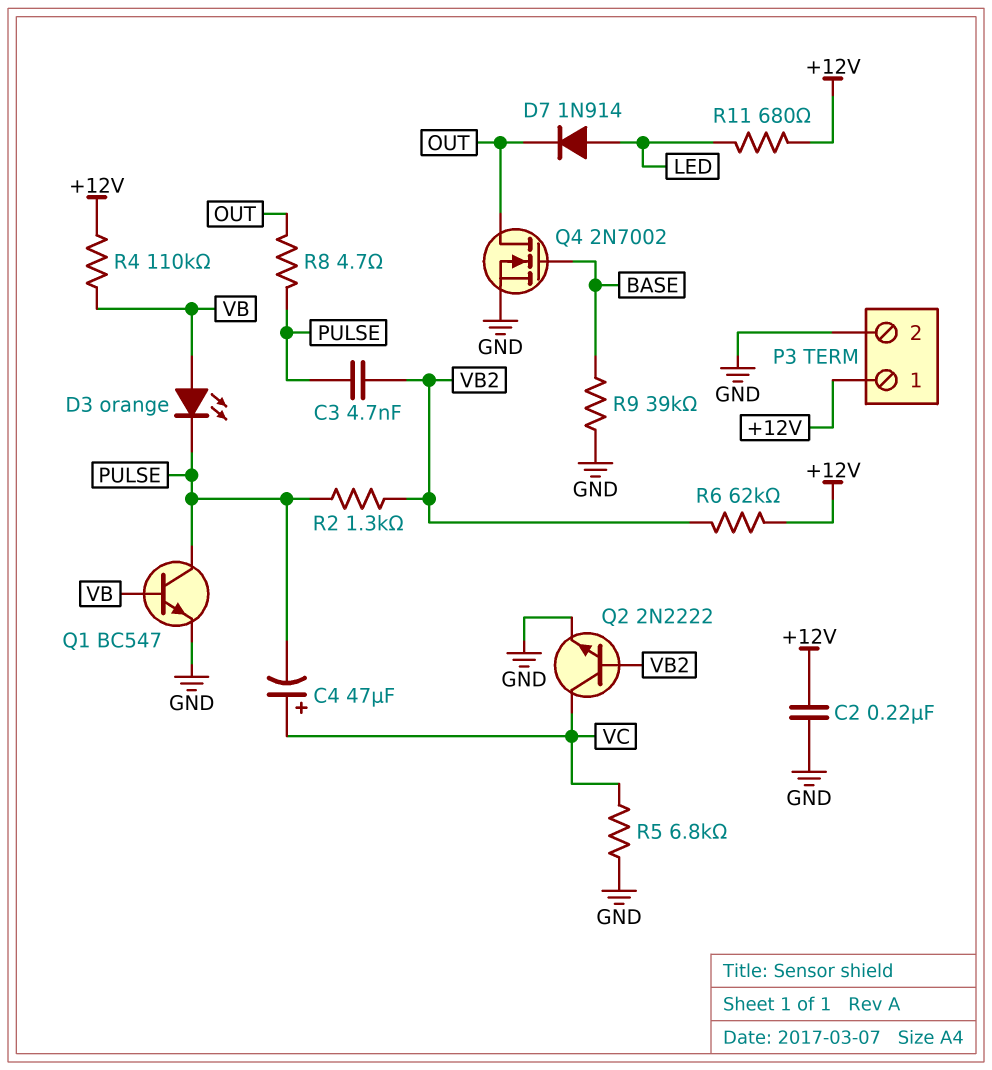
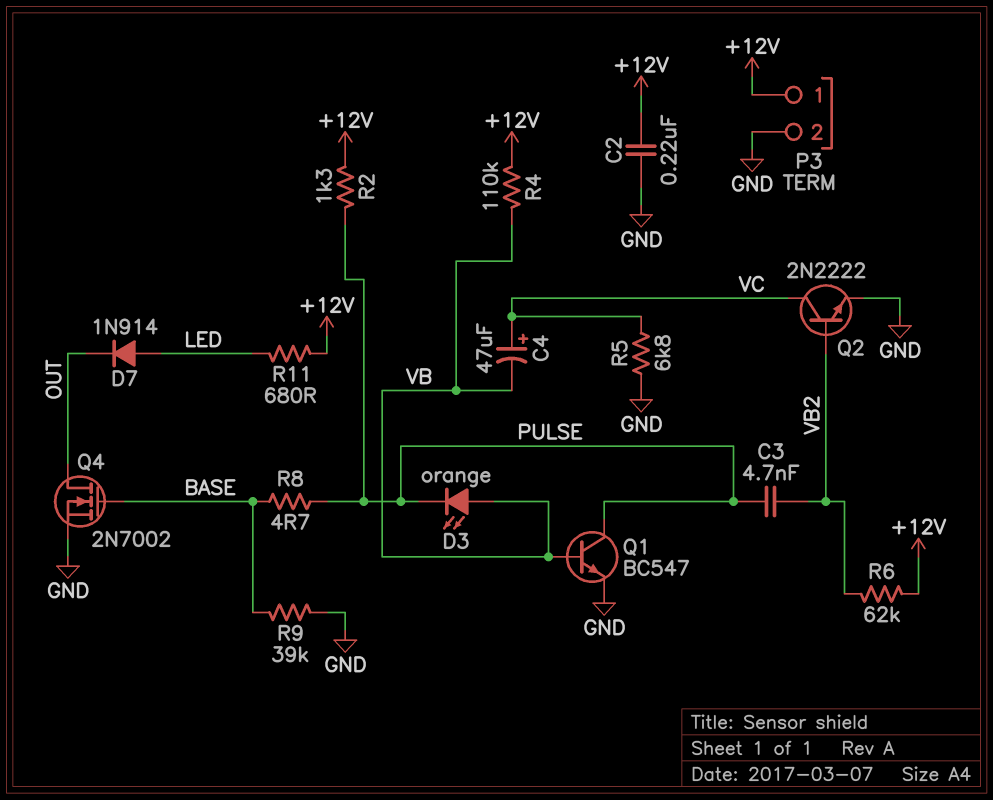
C4: 47uF (plus VC, minus PULSE) -> 47uF (plus VC, minus VB)
R2: 1.3k (PULSE, VB2) -> 1.3k (+12V, PULSE)
R8: 4.7 (OUT, PULSE) -> 4.7 (BASE, PULSE)

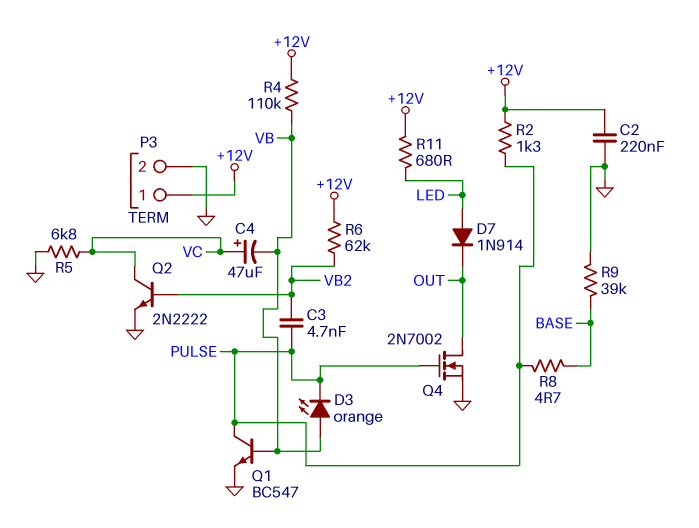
Q4: NMOS 2N7002 (G BASE, D OUT, S GND) -> NMOS 2N7002 (G PULSE, D OUT, S GND)

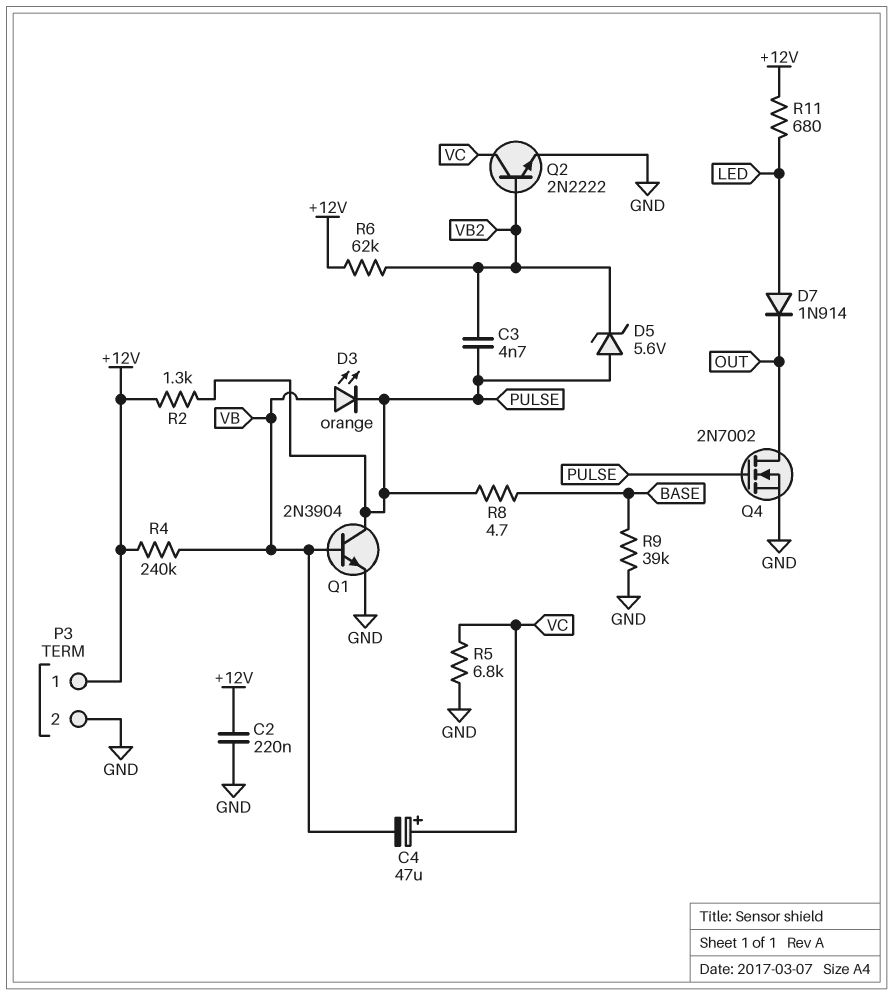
D5: none -> zener 5.6V (A PULSE, K VB2)
Q1: NPN BC547 (B VB, C PULSE, E GND) -> NPN 2N3904 (B VB, C PULSE, E GND)
R4: 110k (+12V, VB) -> 240k (+12V, VB)

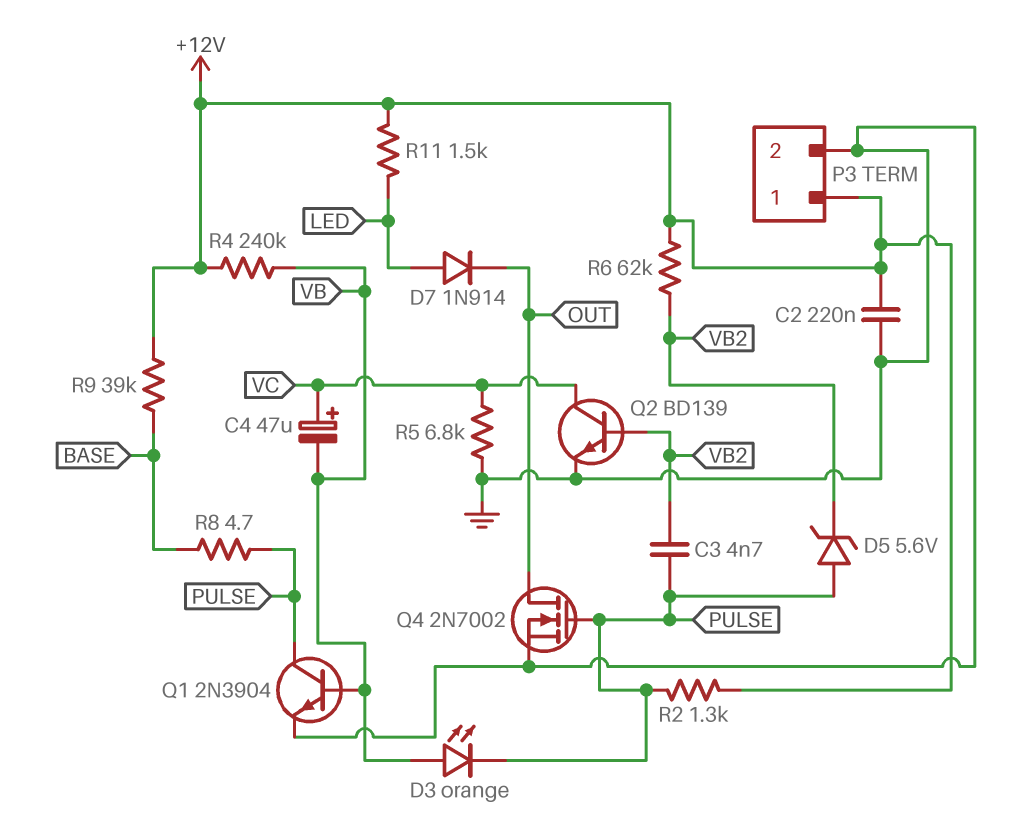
Q2: NPN 2N2222 (B VB2, C VC, E GND) -> NPN BD139 (B VB2, C VC, E GND)
R9: 39k (BASE, GND) -> 39k (+12V, BASE)
R11: 680 (+12V, LED) -> 1.5k (+12V, LED)

